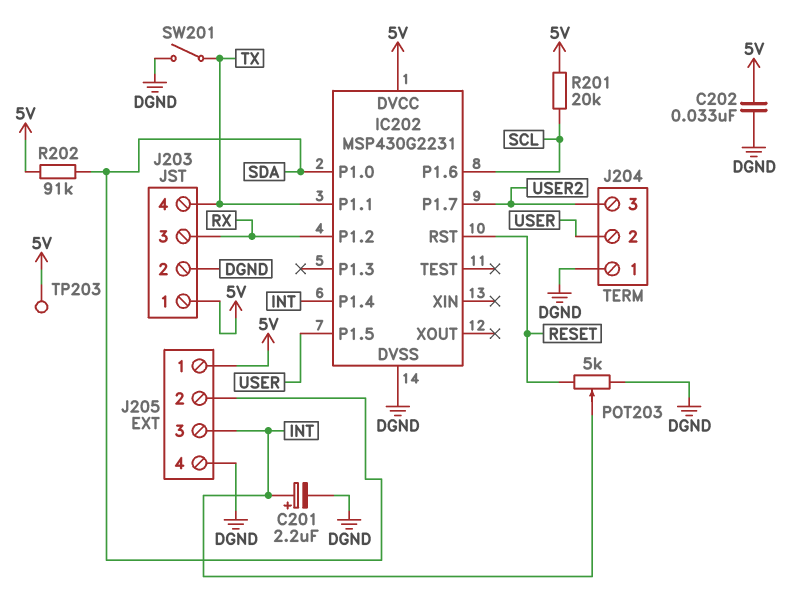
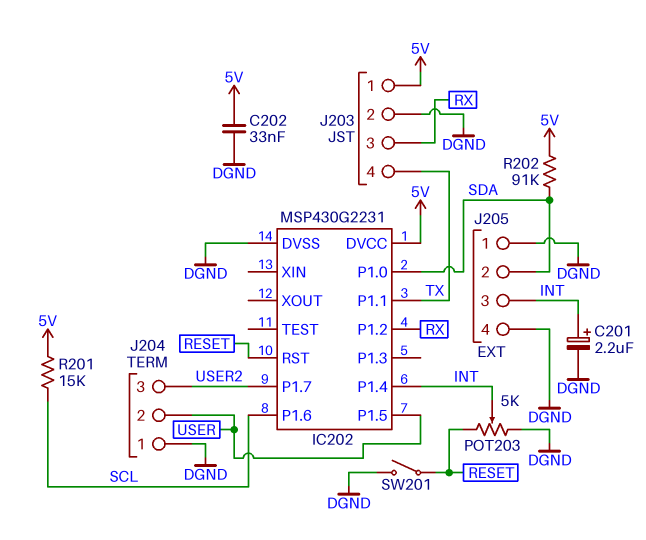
J205 pin 1: 5V -> DGND
R201: 20k (5V, SCL) -> 15k (5V, SCL)
SW201: switch (DGND, TX) -> switch (DGND, RESET)
TP203: test point (5V) -> none

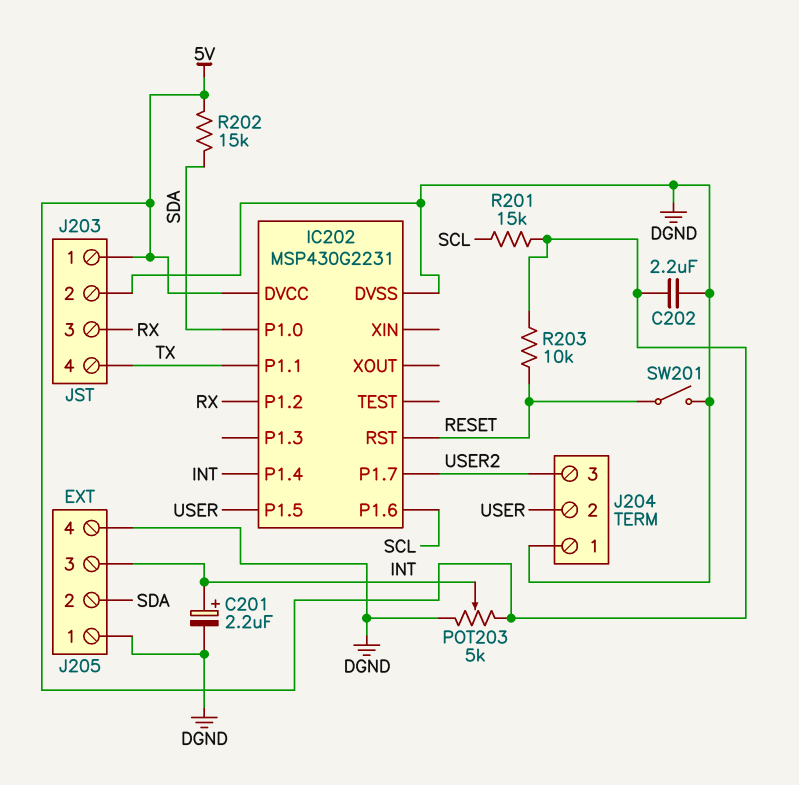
C202: 33nF (5V, DGND) -> 2.2uF (5V, DGND)
POT203: 5k (DGND, RESET, wiper INT) -> 5k (5V, DGND, wiper INT)
R202: 91k (5V, SDA) -> 15k (5V, SDA)
R203: none -> 10k (5V, RESET)

